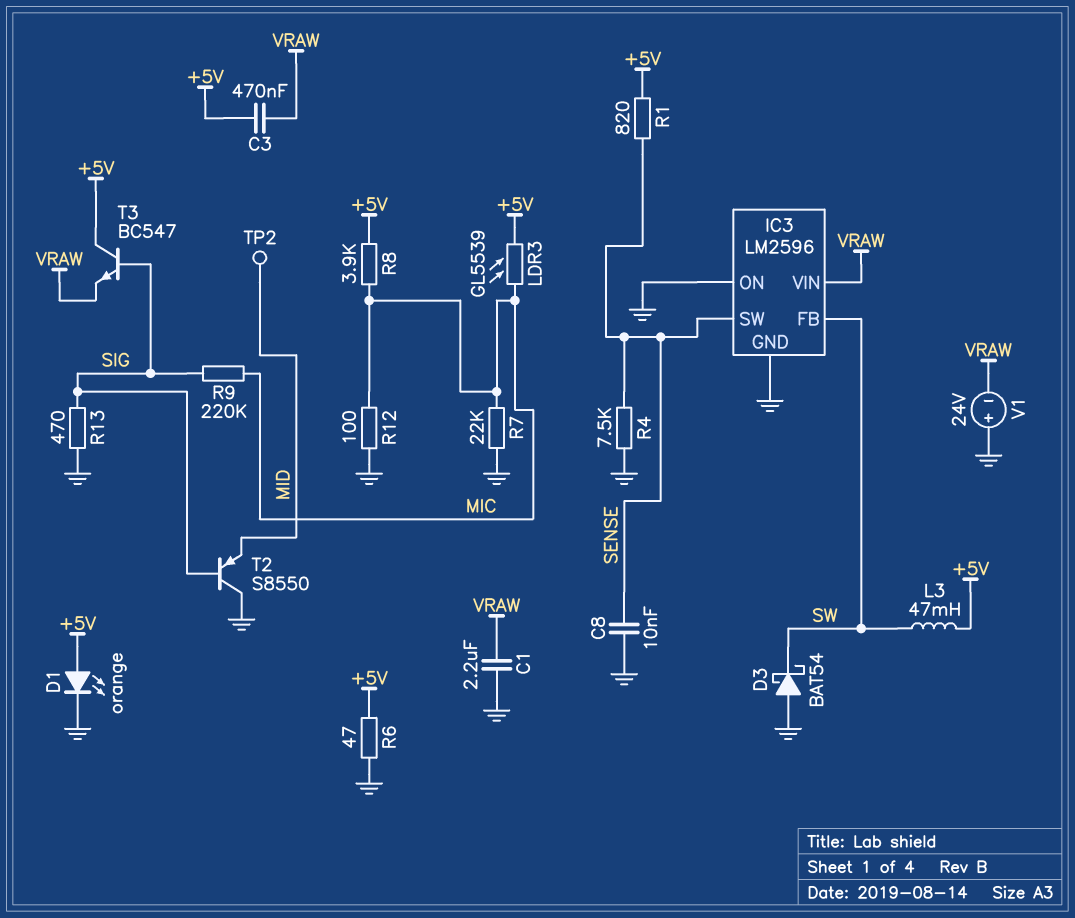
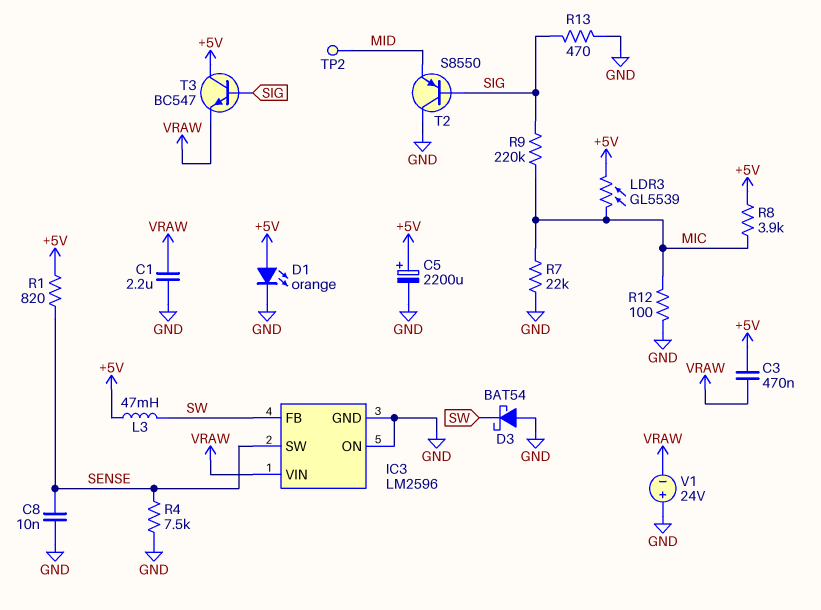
C5: none -> 2200uF (plus +5V, minus GND)
R6: 47 (+5V, GND) -> none

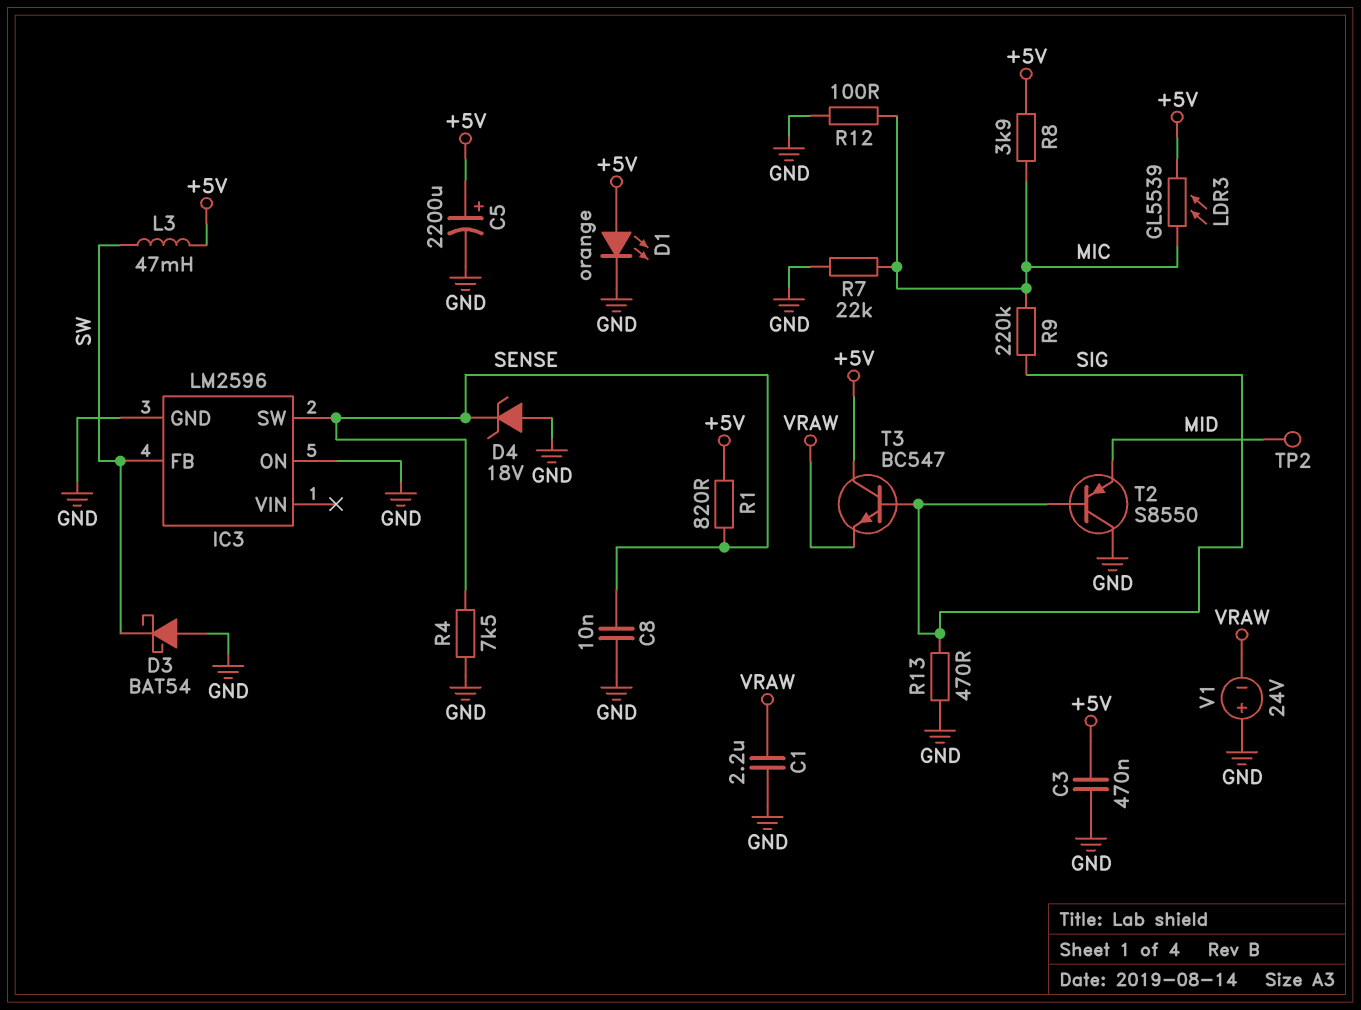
C3: 470nF (+5V, VRAW) -> 470nF (+5V, GND)
D4: none -> zener 18V (A GND, K SENSE)
IC3 pin VIN: VRAW -> none

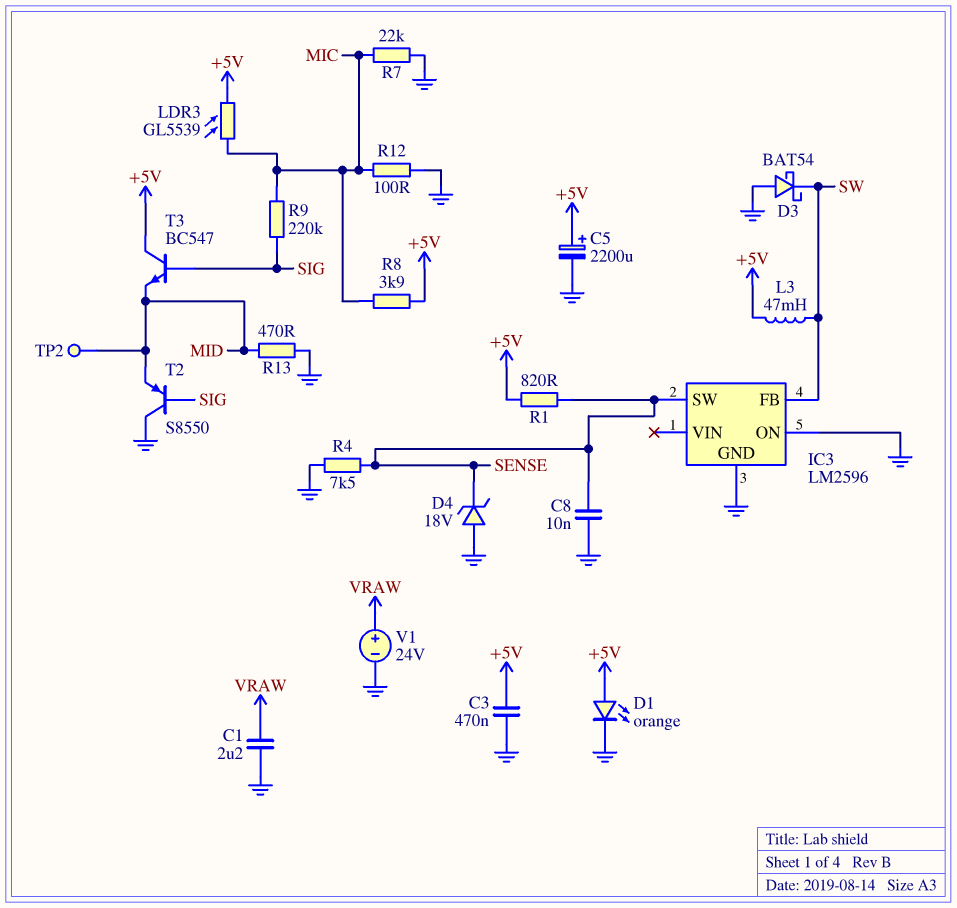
R13: 470 (GND, SIG) -> 470 (GND, MID)
T3: NPN BC547 (B SIG, C +5V, E VRAW) -> NPN BC547 (B SIG, C +5V, E MID)
V1: 24V (plus GND, minus VRAW) -> 24V (plus VRAW, minus GND)

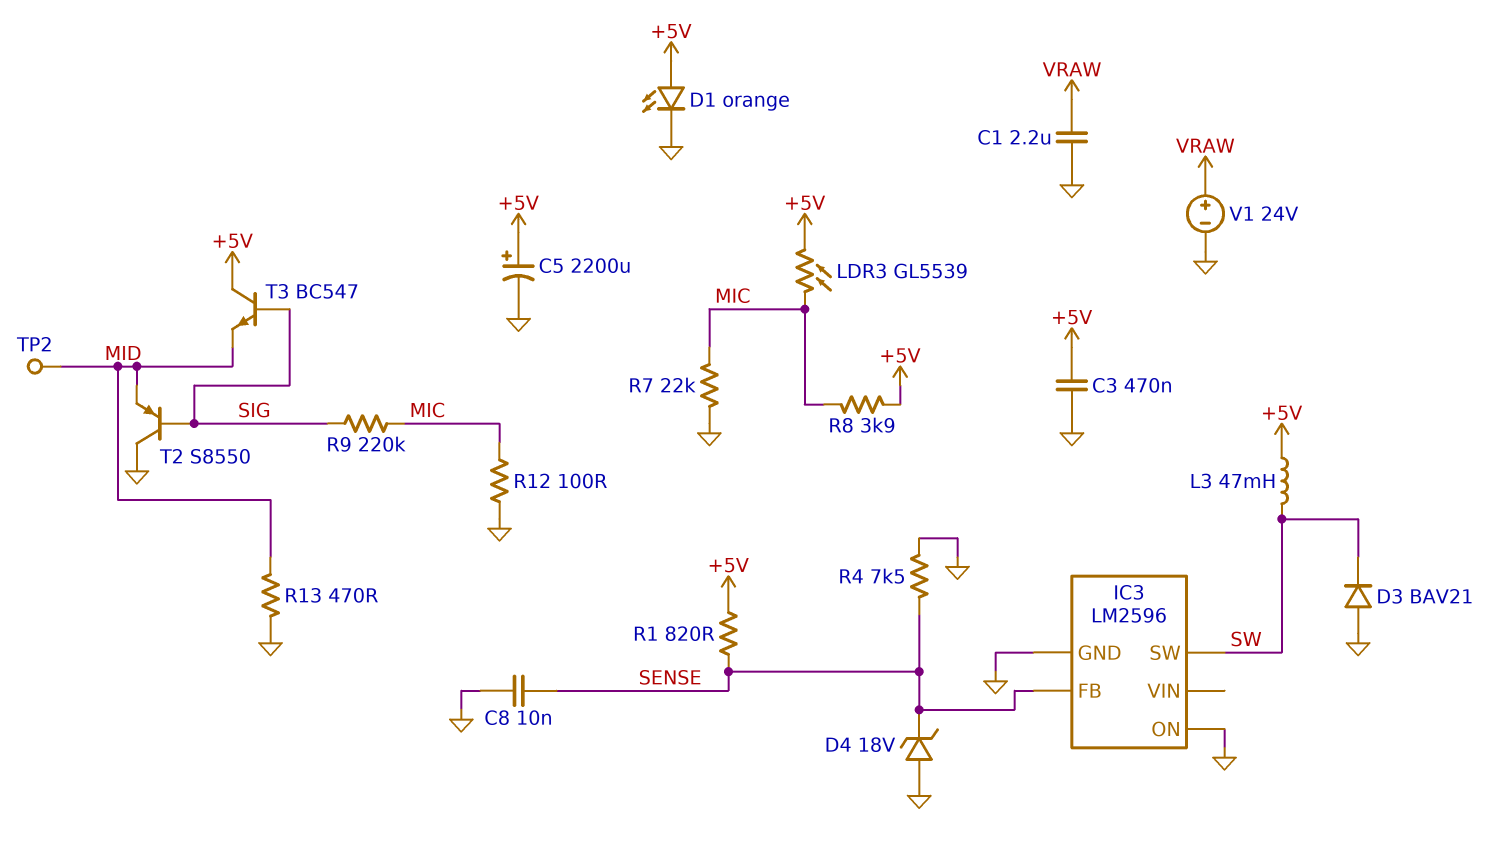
D3: schottky BAT54 (A GND, K SW) -> diode BAV21 (A GND, K SW)
IC3 pin FB: SW -> SENSE
IC3 pin SW: SENSE -> SW

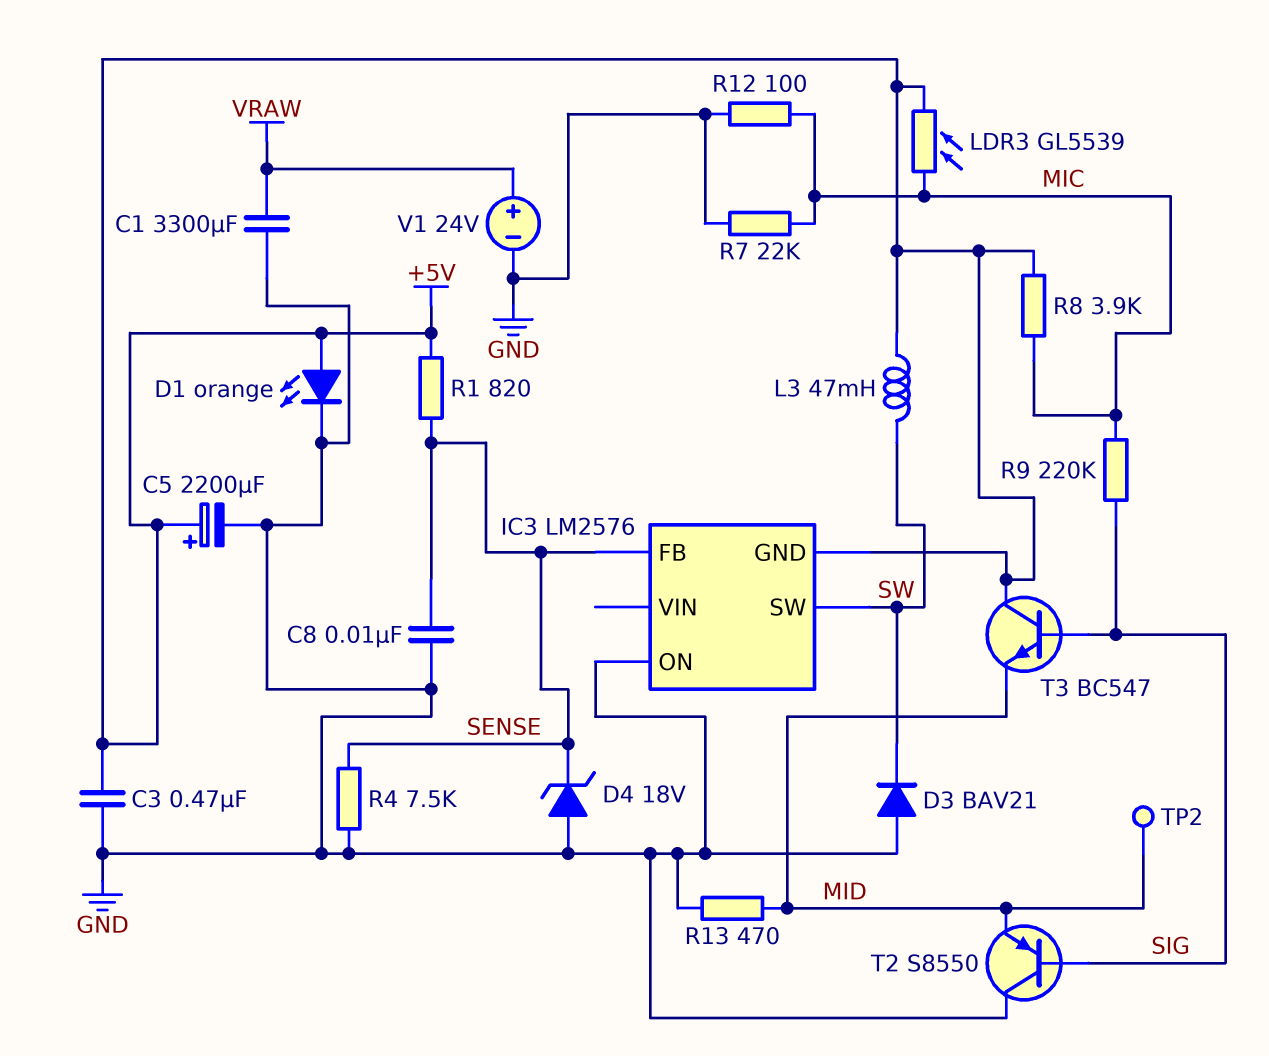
C1: 2.2uF (GND, VRAW) -> 3300uF (GND, VRAW)
IC3: LM2596 -> LM2576
IC3 pin GND: GND -> +5V

